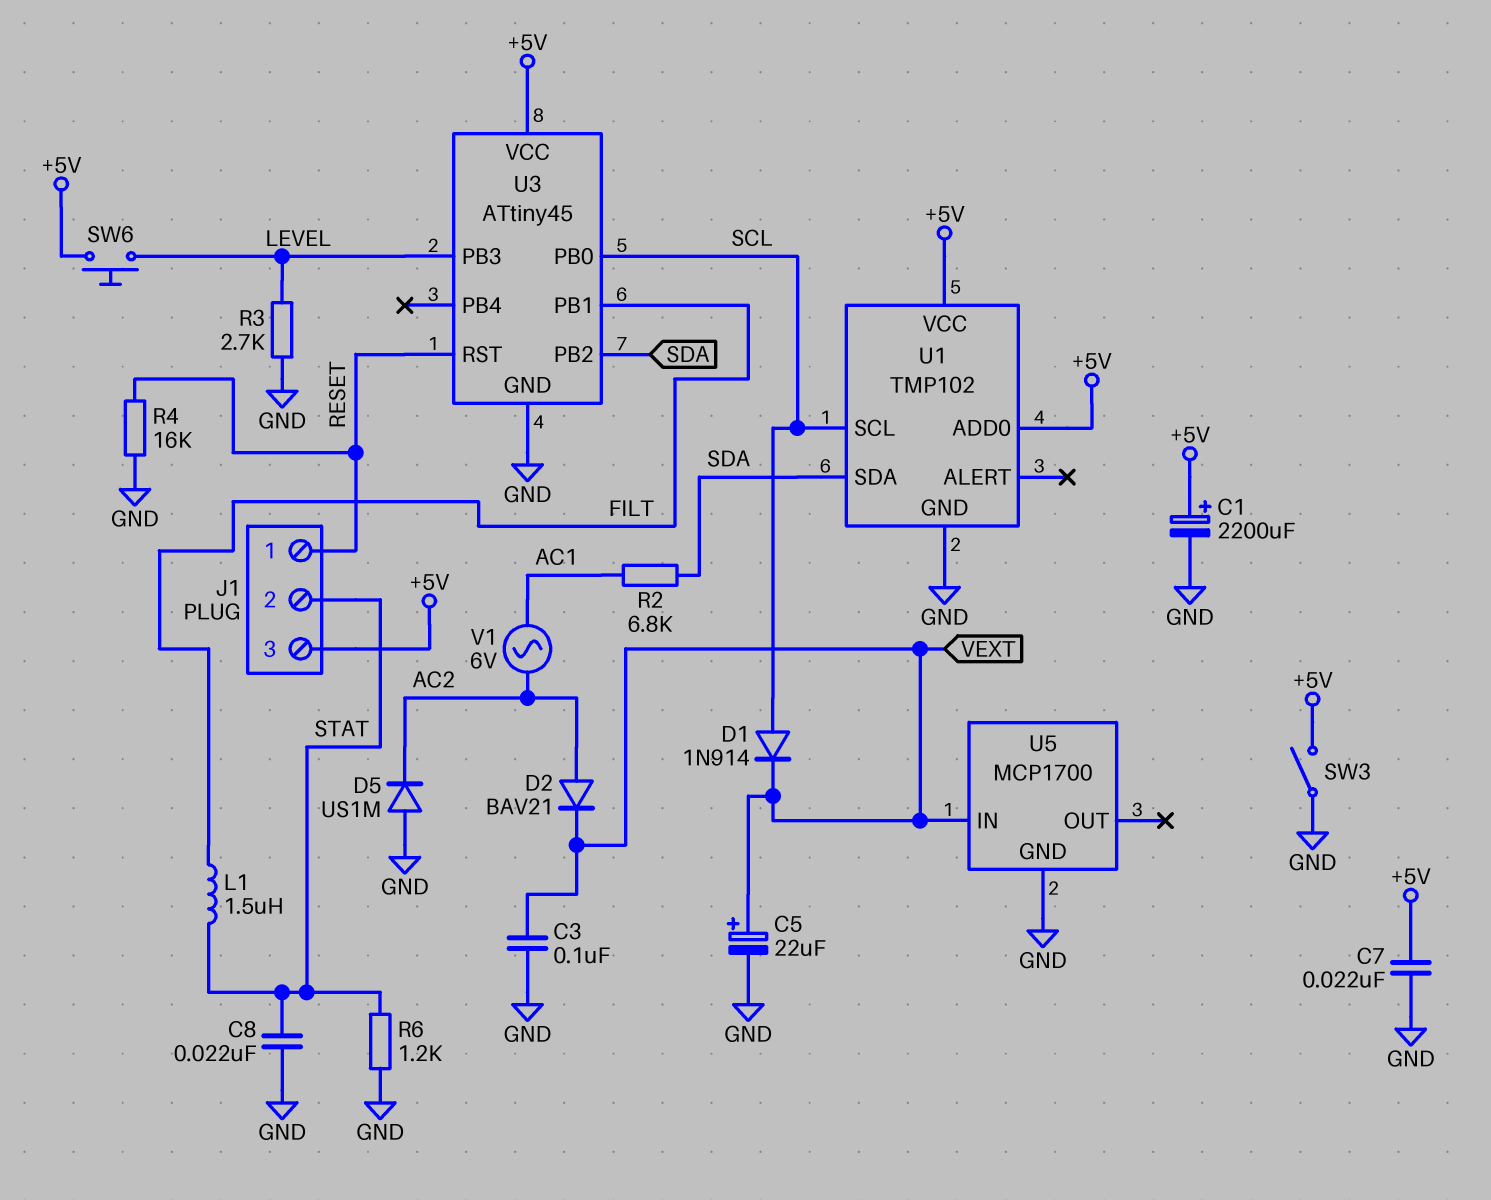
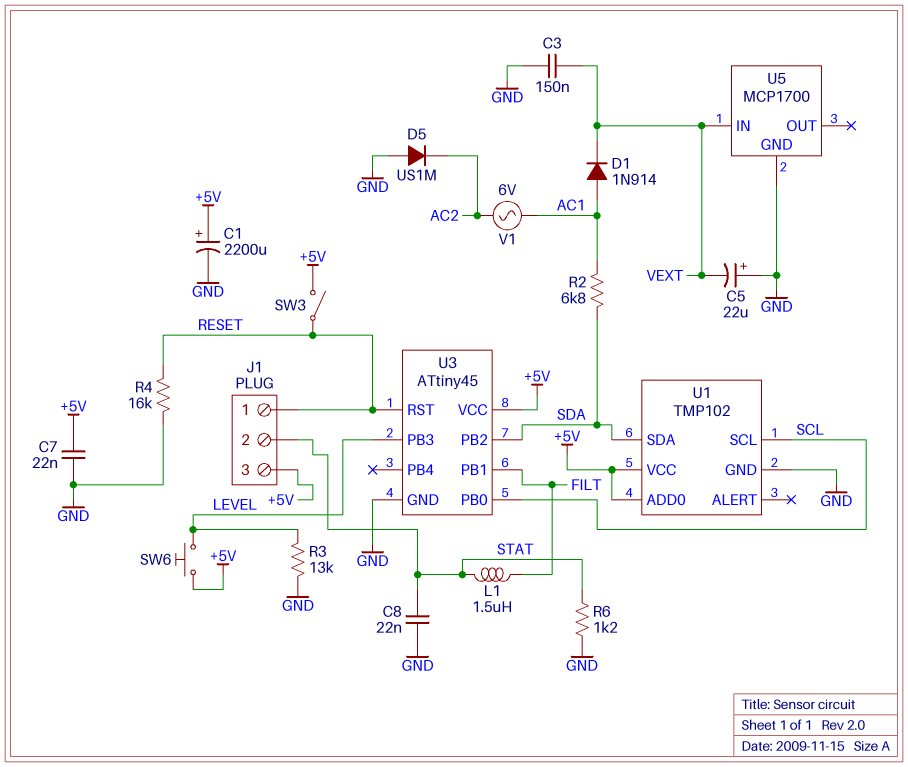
C3: 100nF (GND, VEXT) -> 150nF (GND, VEXT)
C5: 22uF (plus VEXT, minus GND) -> 22uF (plus GND, minus VEXT)
D1: diode 1N914 (A SCL, K VEXT) -> diode 1N914 (A AC1, K VEXT)
D2: diode BAV21 (A AC2, K VEXT) -> none
R3: 2.7k (GND, LEVEL) -> 13k (GND, LEVEL)
SW3: switch (+5V, GND) -> switch (+5V, RESET)

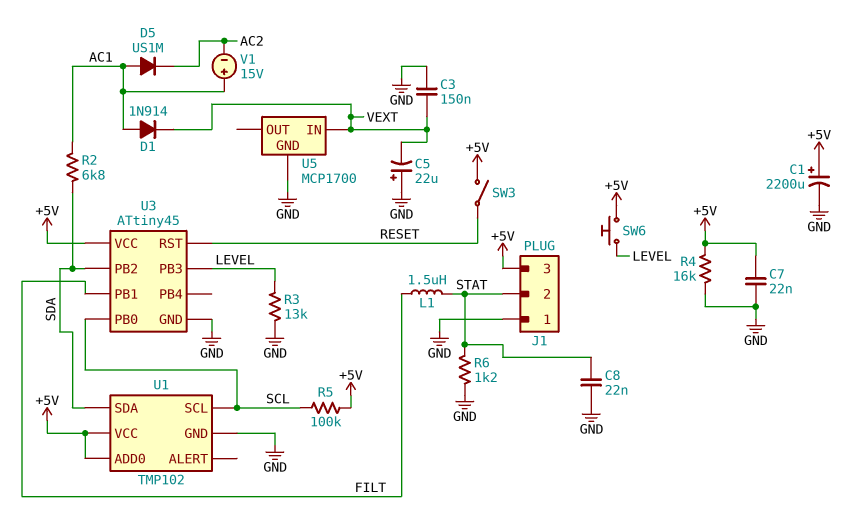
D5: diode US1M (A GND, K AC2) -> diode US1M (A AC1, K AC2)
J1 pin 1: RESET -> GND
R4: 16k (GND, RESET) -> 16k (+5V, GND)
R5: none -> 100k (+5V, SCL)
V1: AC 6V (AC1, AC2) -> 15V (plus AC1, minus AC2)

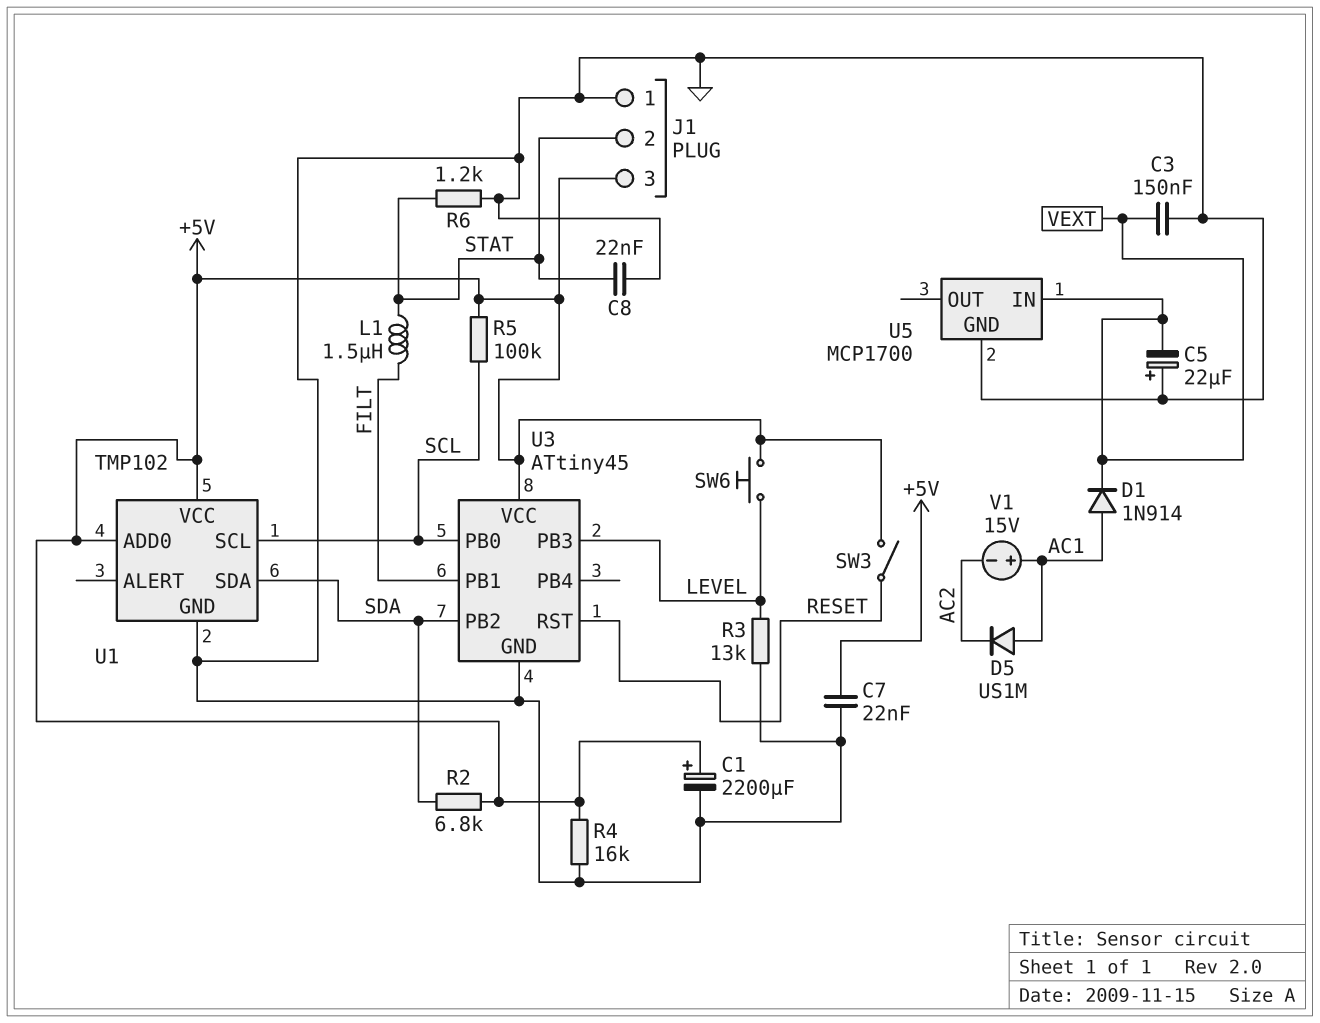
R2: 6.8k (AC1, SDA) -> 6.8k (+5V, SDA)

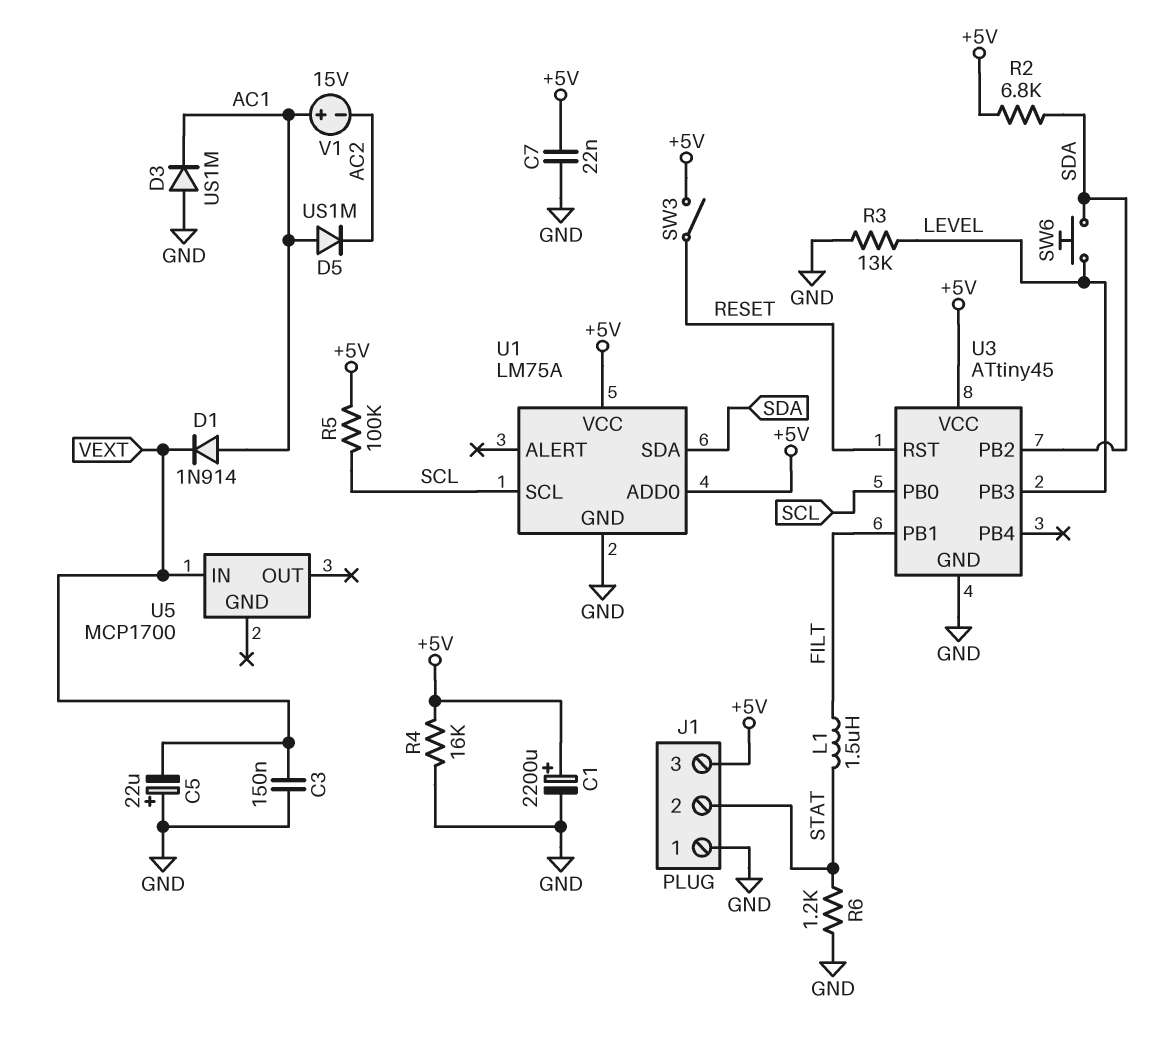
C8: 22nF (GND, STAT) -> none
D3: none -> diode US1M (A GND, K AC1)
SW6: button (+5V, LEVEL) -> button (LEVEL, SDA)
U1: TMP102 -> LM75A
U5 pin GND: GND -> none

